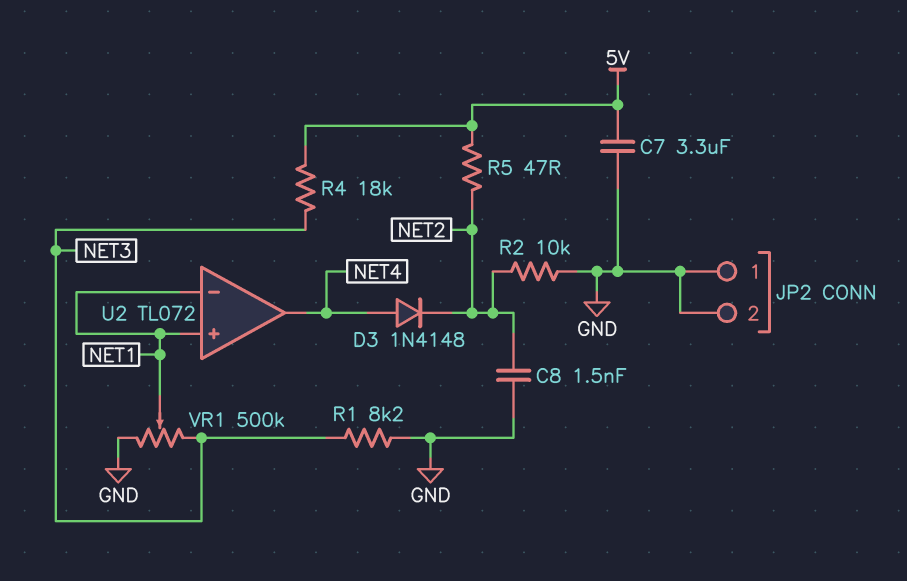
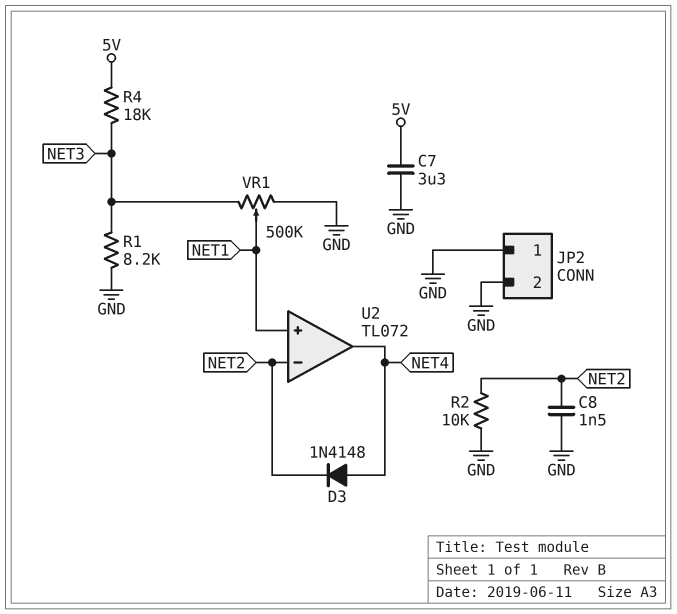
R5: 47 (5V, NET2) -> none
U2 pin in-: NET1 -> NET2

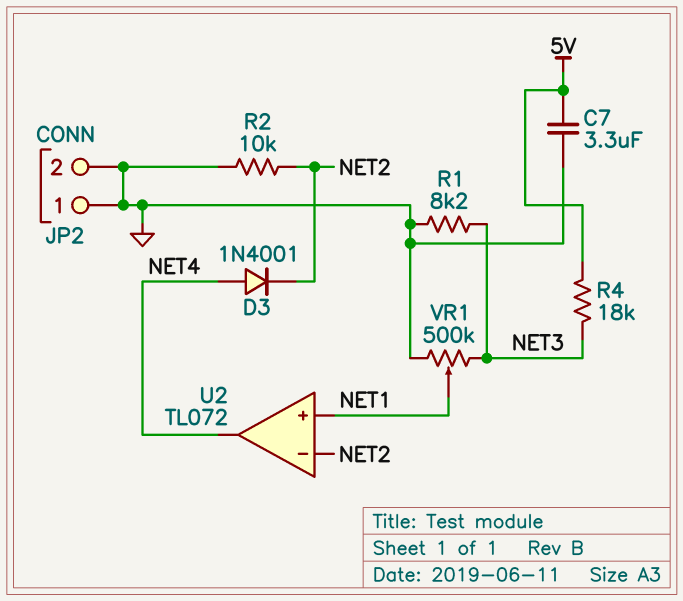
C8: 1.5nF (GND, NET2) -> none
D3: diode 1N4148 (A NET4, K NET2) -> diode 1N4001 (A NET4, K NET2)

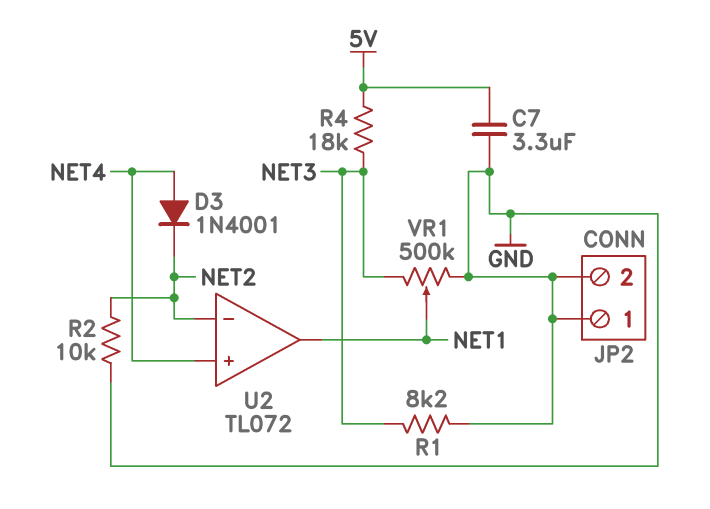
U2 pin in+: NET1 -> NET4
U2 pin out: NET4 -> NET1

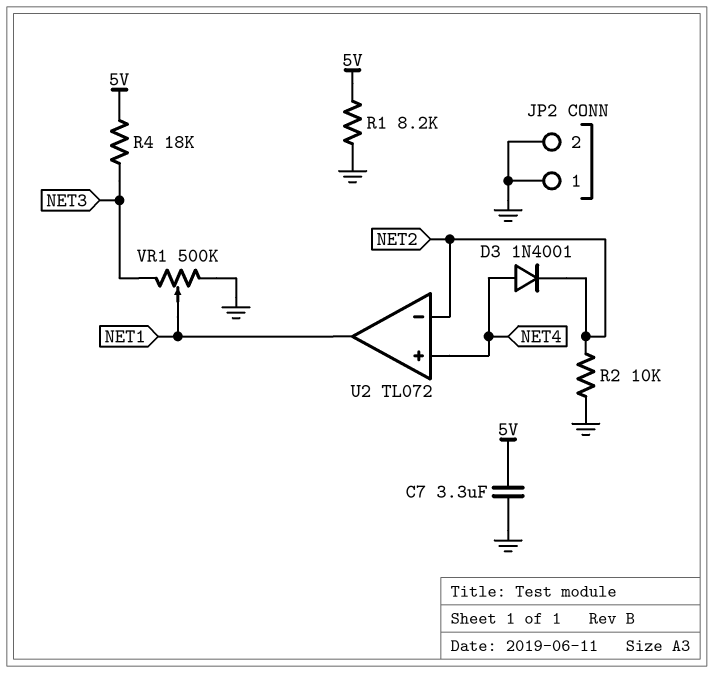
R1: 8.2k (GND, NET3) -> 8.2k (5V, GND)

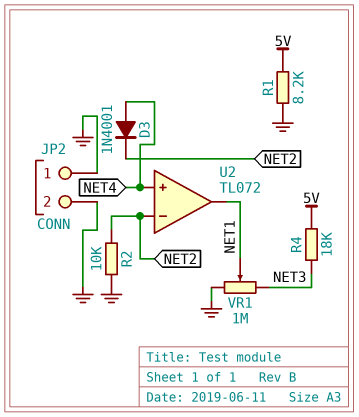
C7: 3.3uF (5V, GND) -> none
VR1: 500k (GND, NET3, wiper NET1) -> 1M (GND, NET3, wiper NET1)

